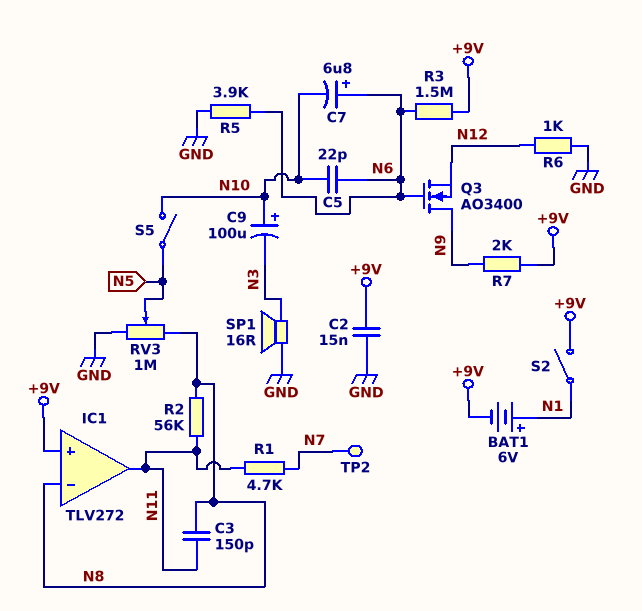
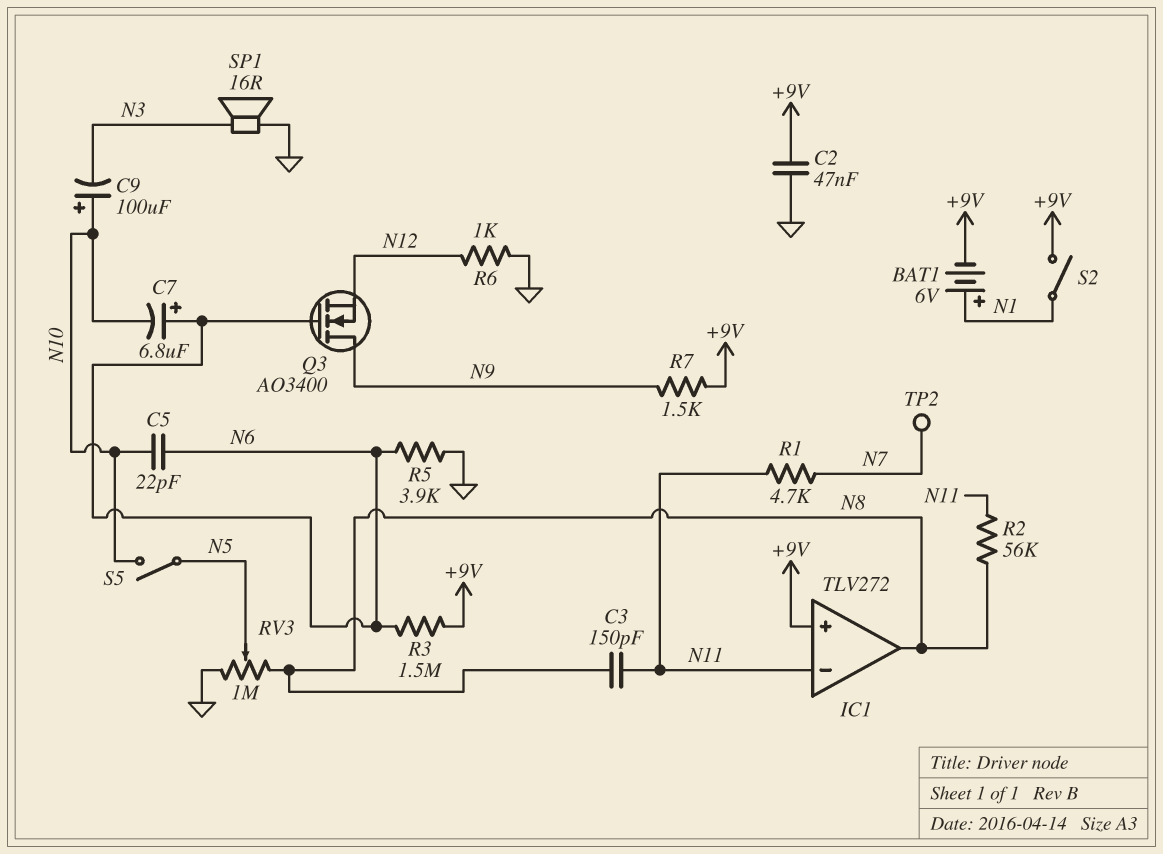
C2: 15nF (+9V, GND) -> 47nF (+9V, GND)
IC1 pin in-: N8 -> N11
IC1 pin out: N11 -> N8
R7: 2k (+9V, N9) -> 1.5k (+9V, N9)

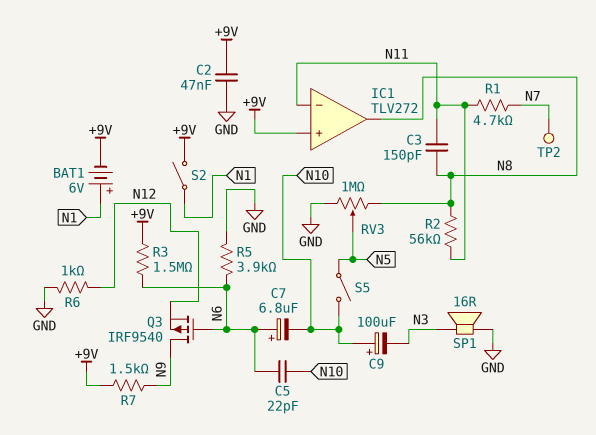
Q3: NMOS AO3400 (G N6, D N9, S N12) -> PMOS IRF9540 (G N6, D N9, S N12)

